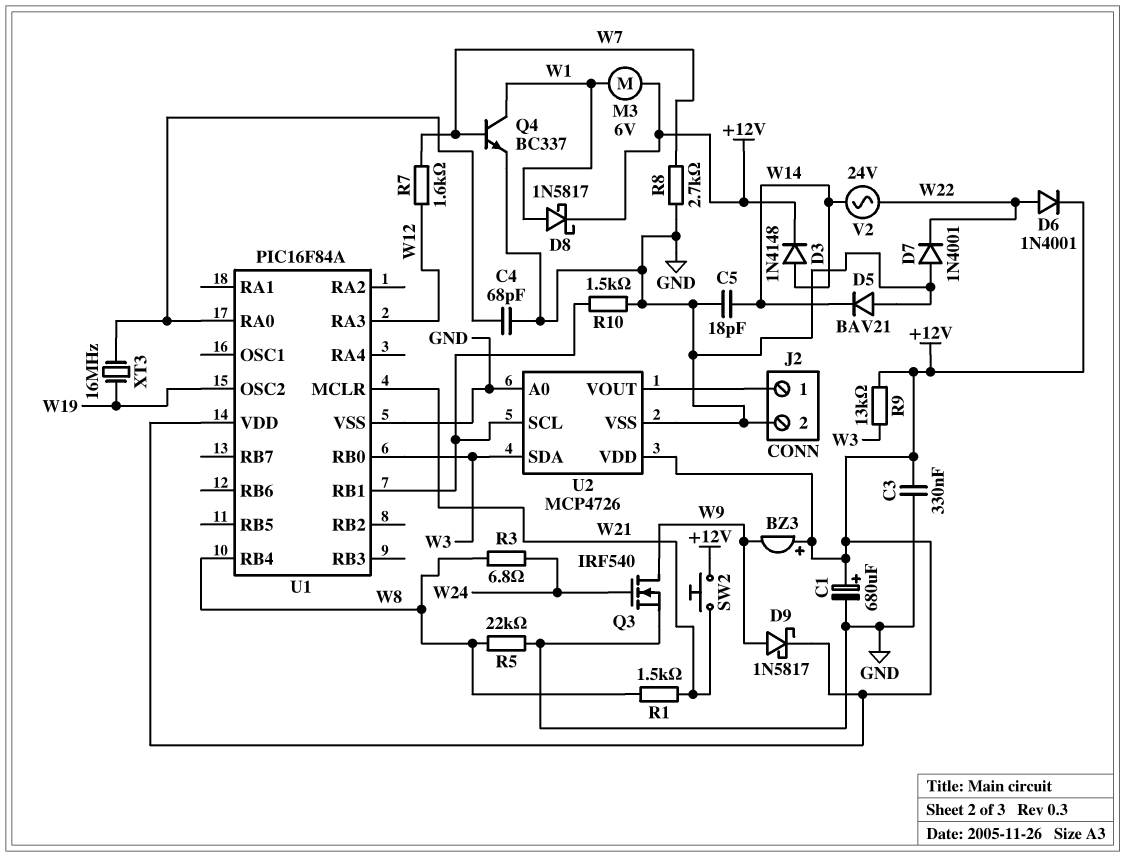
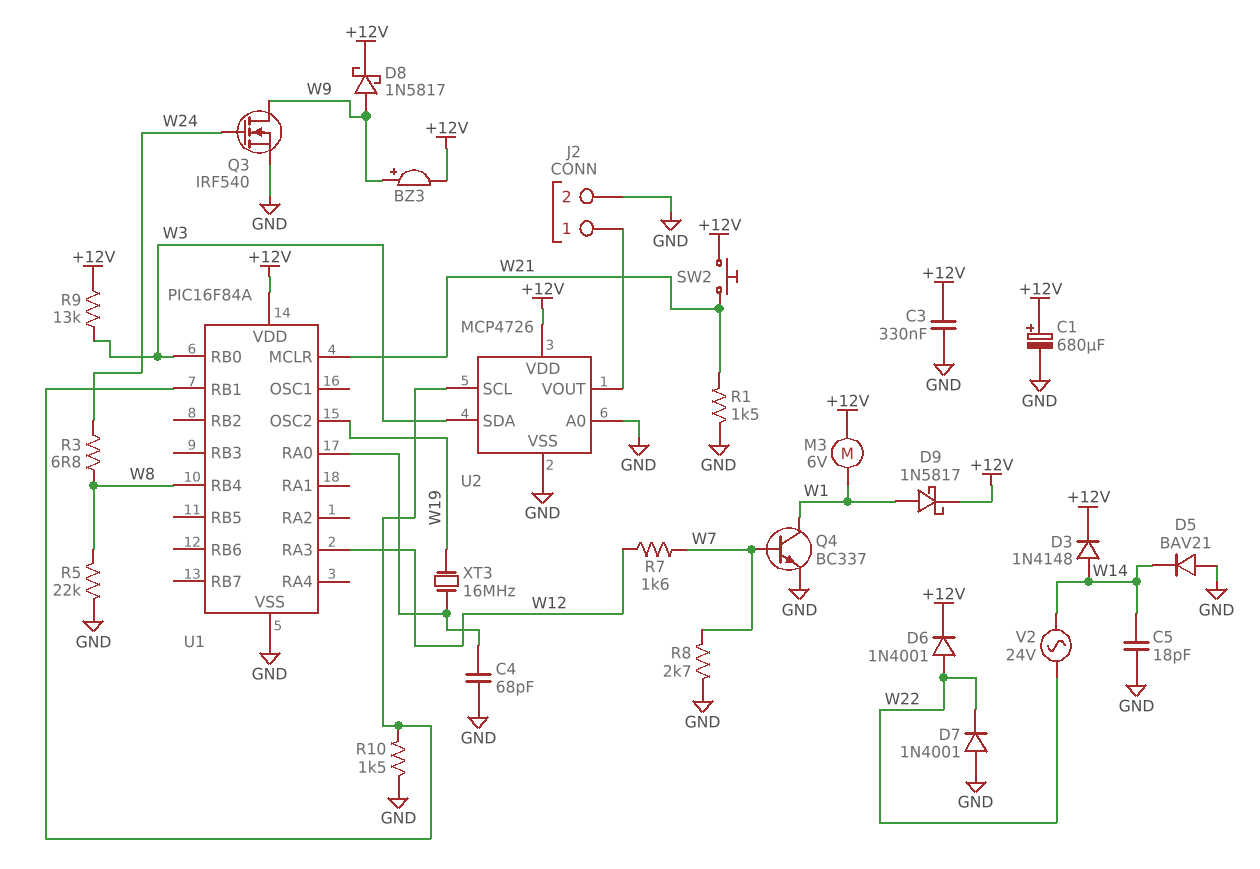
BZ3: buzzer (plus +12V, minus W9) -> buzzer (plus W9, minus +12V)
D8: schottky 1N5817 (A W1, K +12V) -> schottky 1N5817 (A W9, K +12V)
D9: schottky 1N5817 (A W9, K +12V) -> schottky 1N5817 (A W1, K +12V)
R1: 1.5k (W8, W21) -> 1.5k (GND, W21)

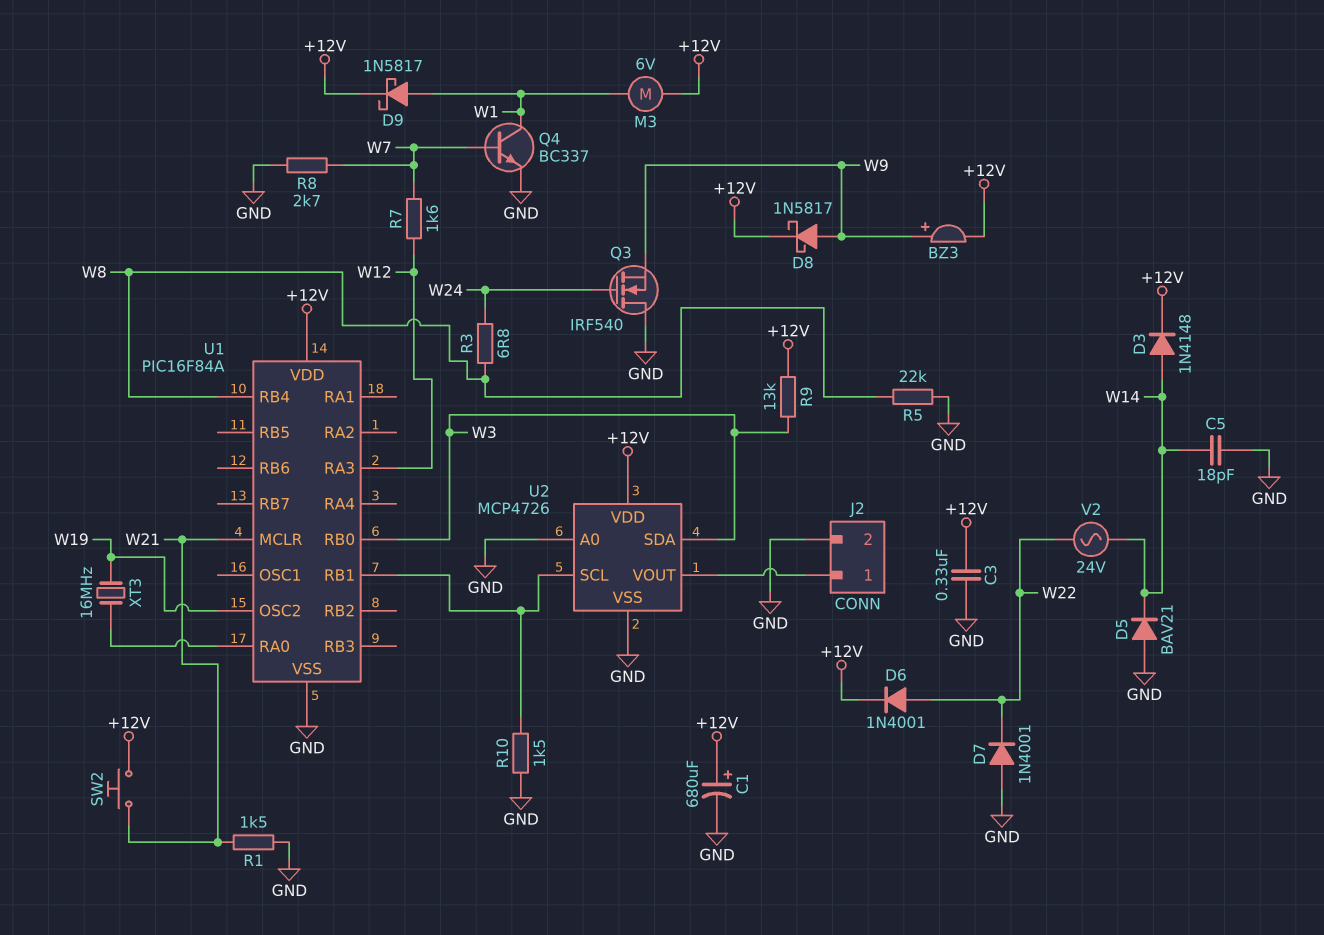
C4: 68pF (GND, U1/RA0) -> none
Q3: NMOS IRF540 (G W24, D W9, S GND) -> NMOS IRF540 (G W24, D GND, S W9)

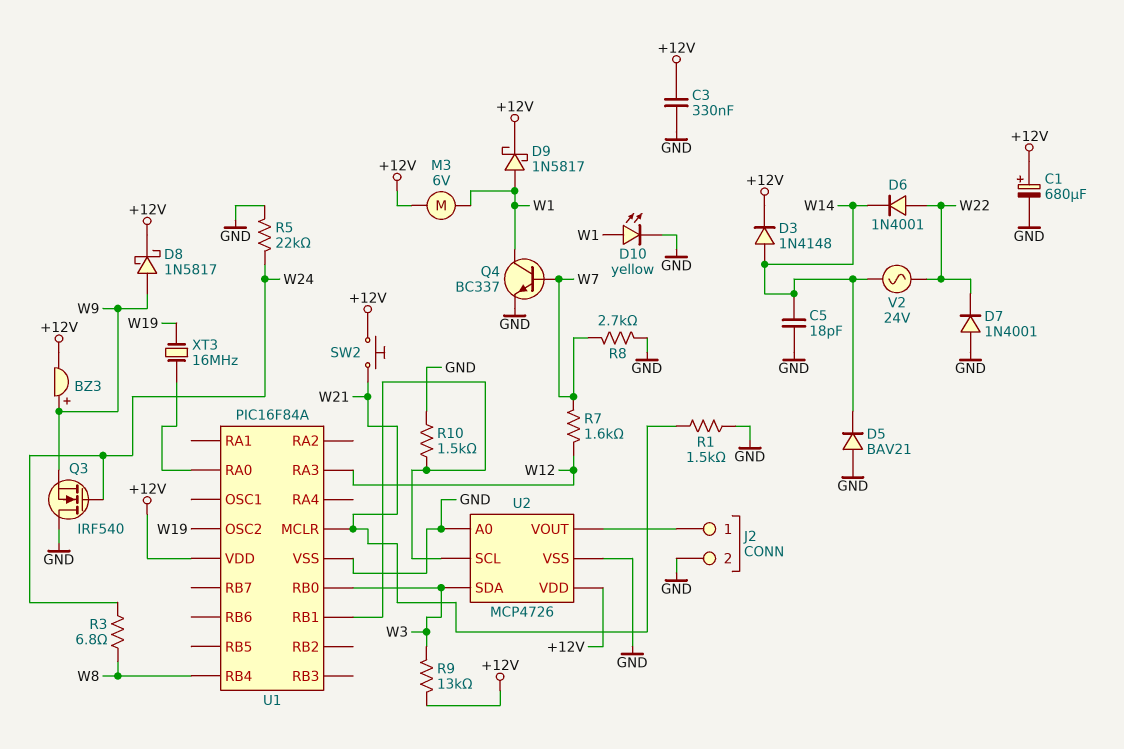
D6: diode 1N4001 (A W22, K +12V) -> diode 1N4001 (A W22, K W14)
D10: none -> LED yellow (A W1, K GND)
R5: 22k (GND, W8) -> 22k (GND, W24)

